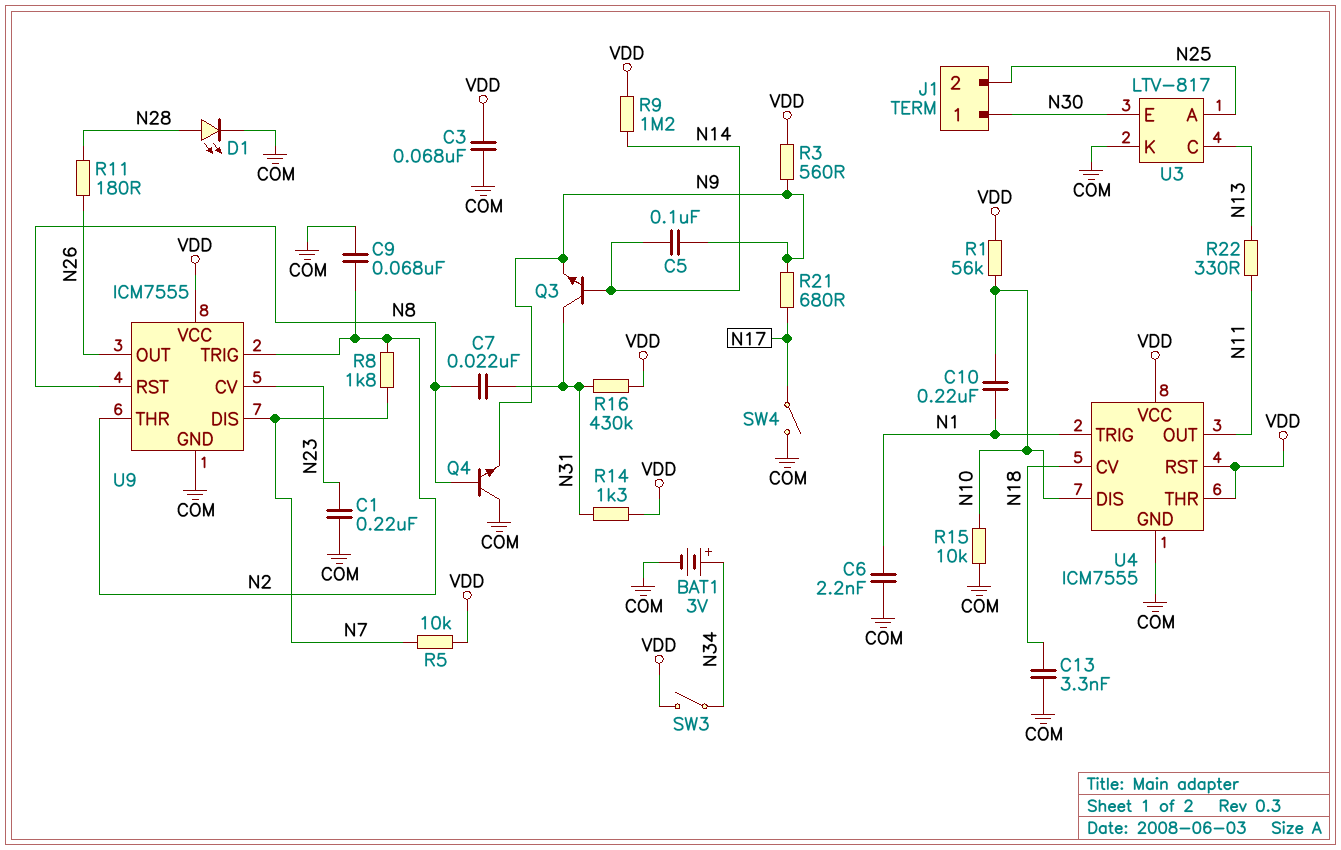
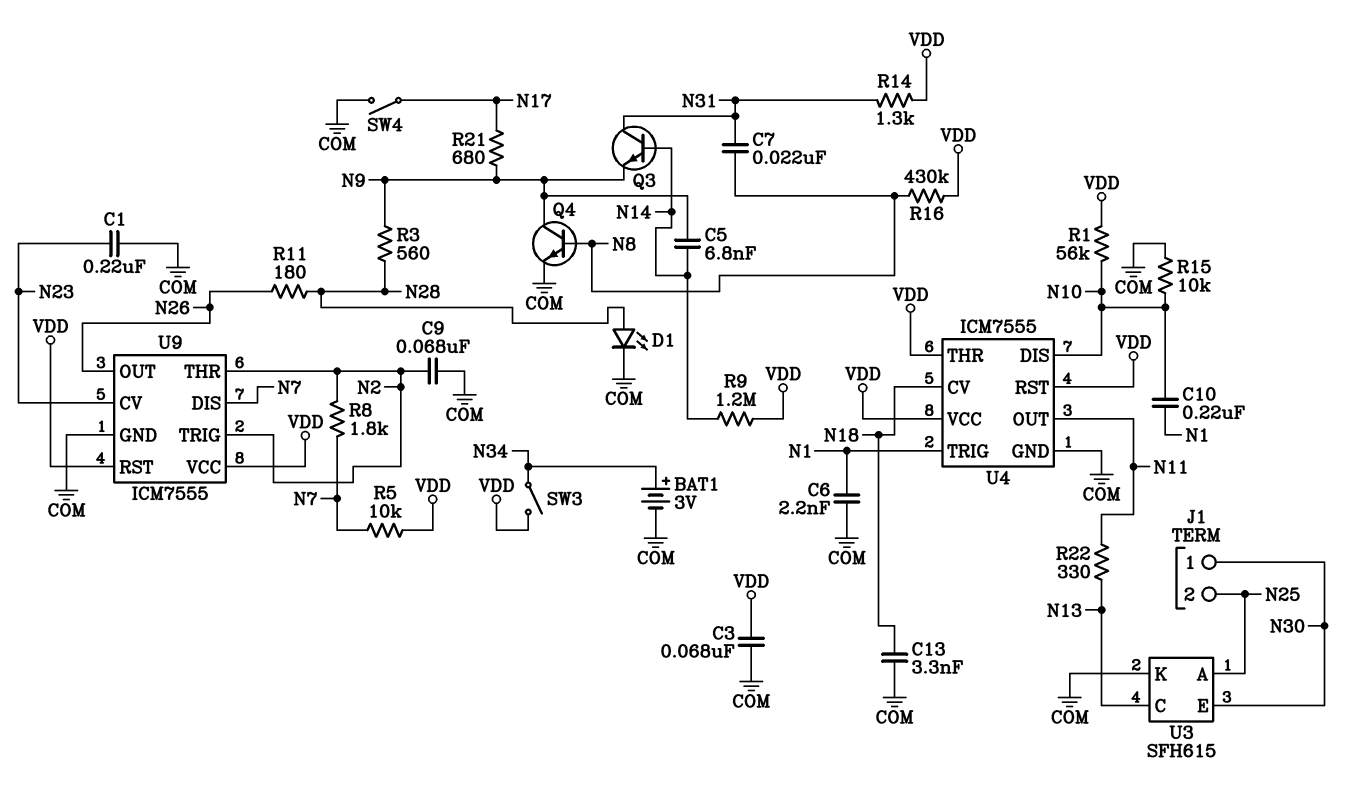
C5: 100nF (N9, N14) -> 6.8nF (N9, N14)
Q4: NPN (B N8, C COM, E N9) -> NPN (B N8, C N9, E COM)
R3: 560 (N9, VDD) -> 560 (N9, N28)
R16: 430k (N31, VDD) -> 430k (N8, VDD)
U3: LTV-817 -> SFH615
U9 pin RST: N8 -> VDD

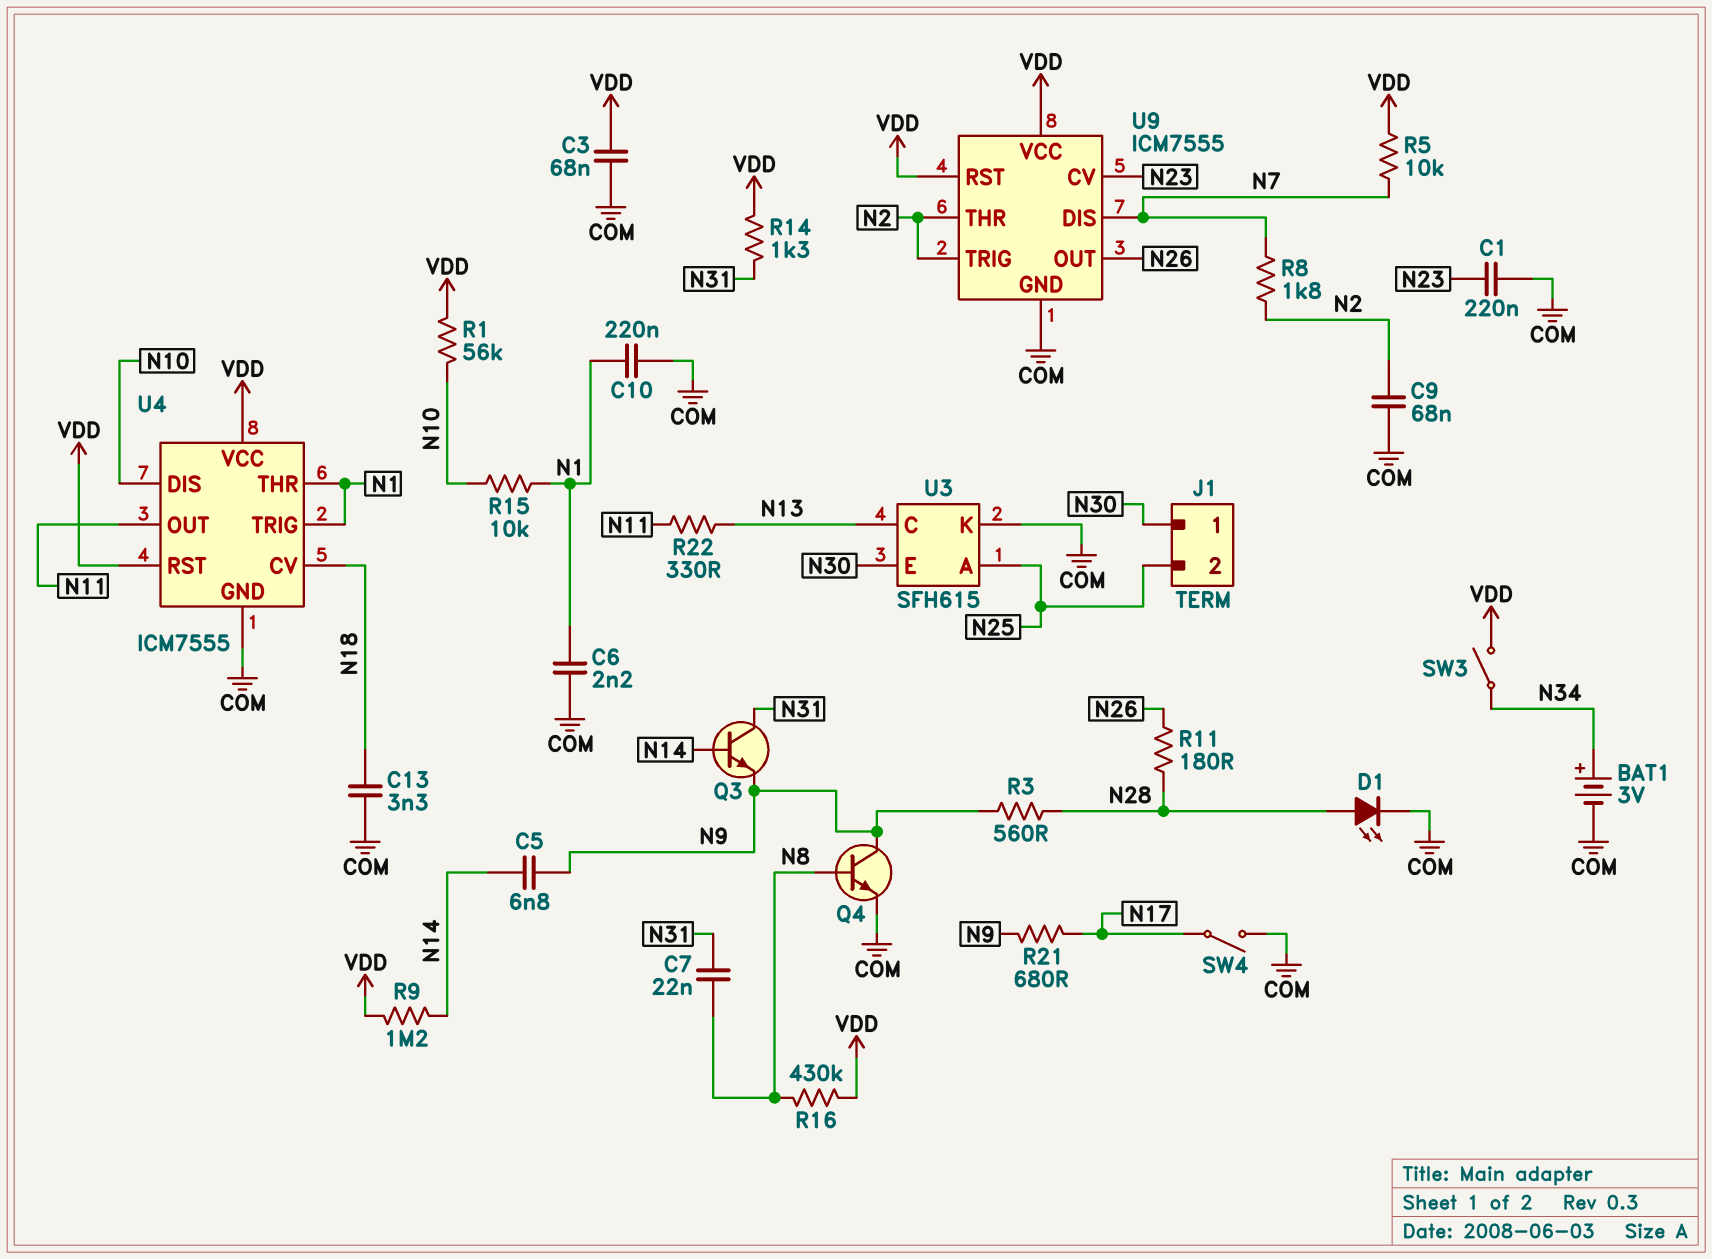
C10: 220nF (N1, N10) -> 220nF (COM, N1)
R15: 10k (COM, N10) -> 10k (N1, N10)
U4 pin THR: VDD -> N1

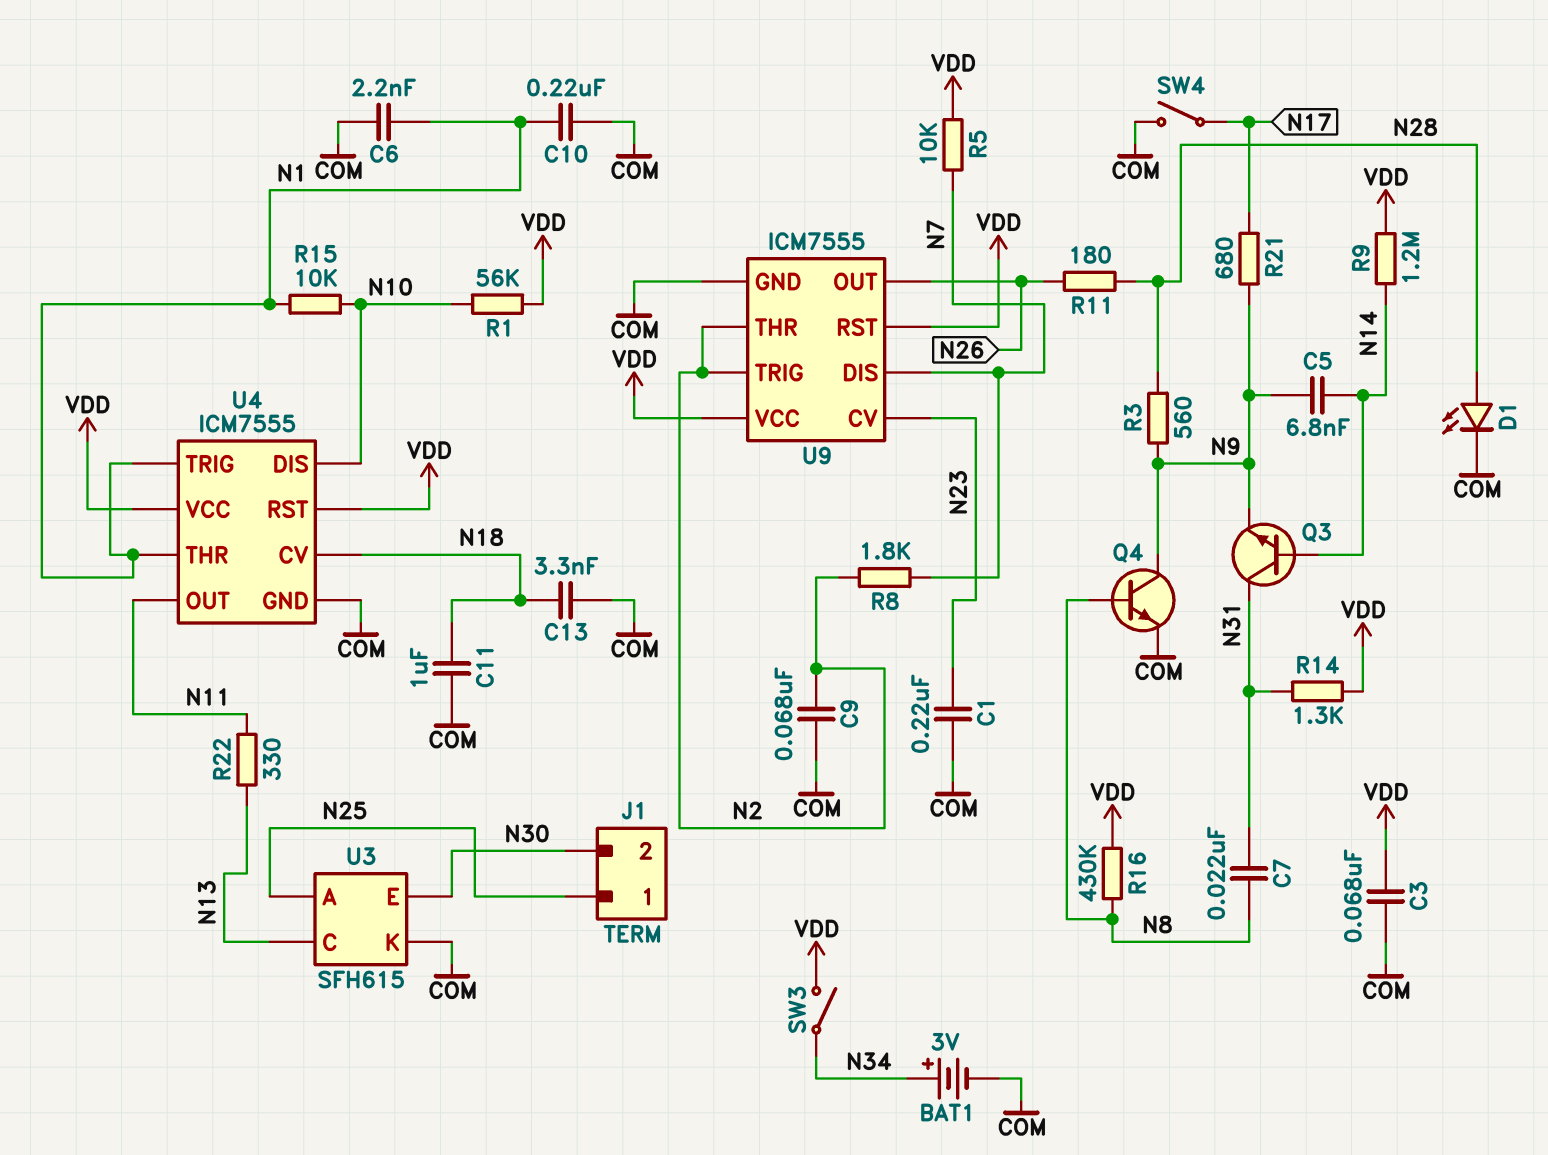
C11: none -> 1uF (COM, N18)
J1 pin 1: N30 -> N25
J1 pin 2: N25 -> N30

